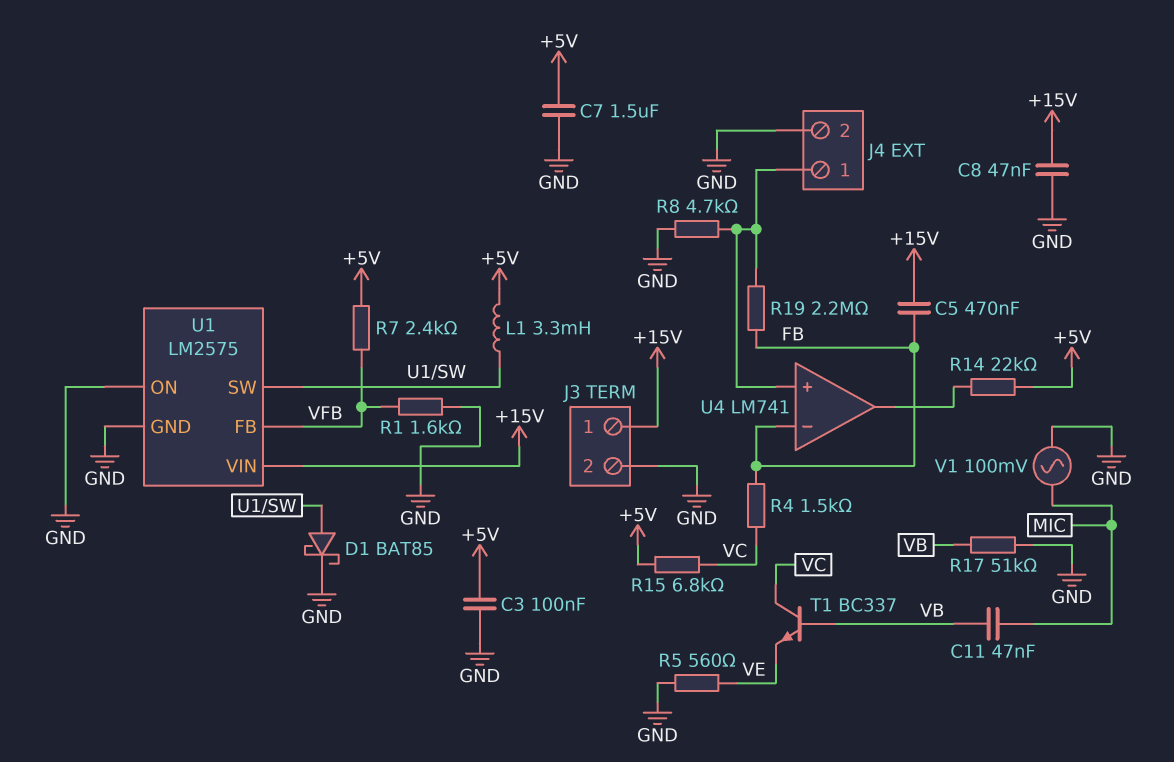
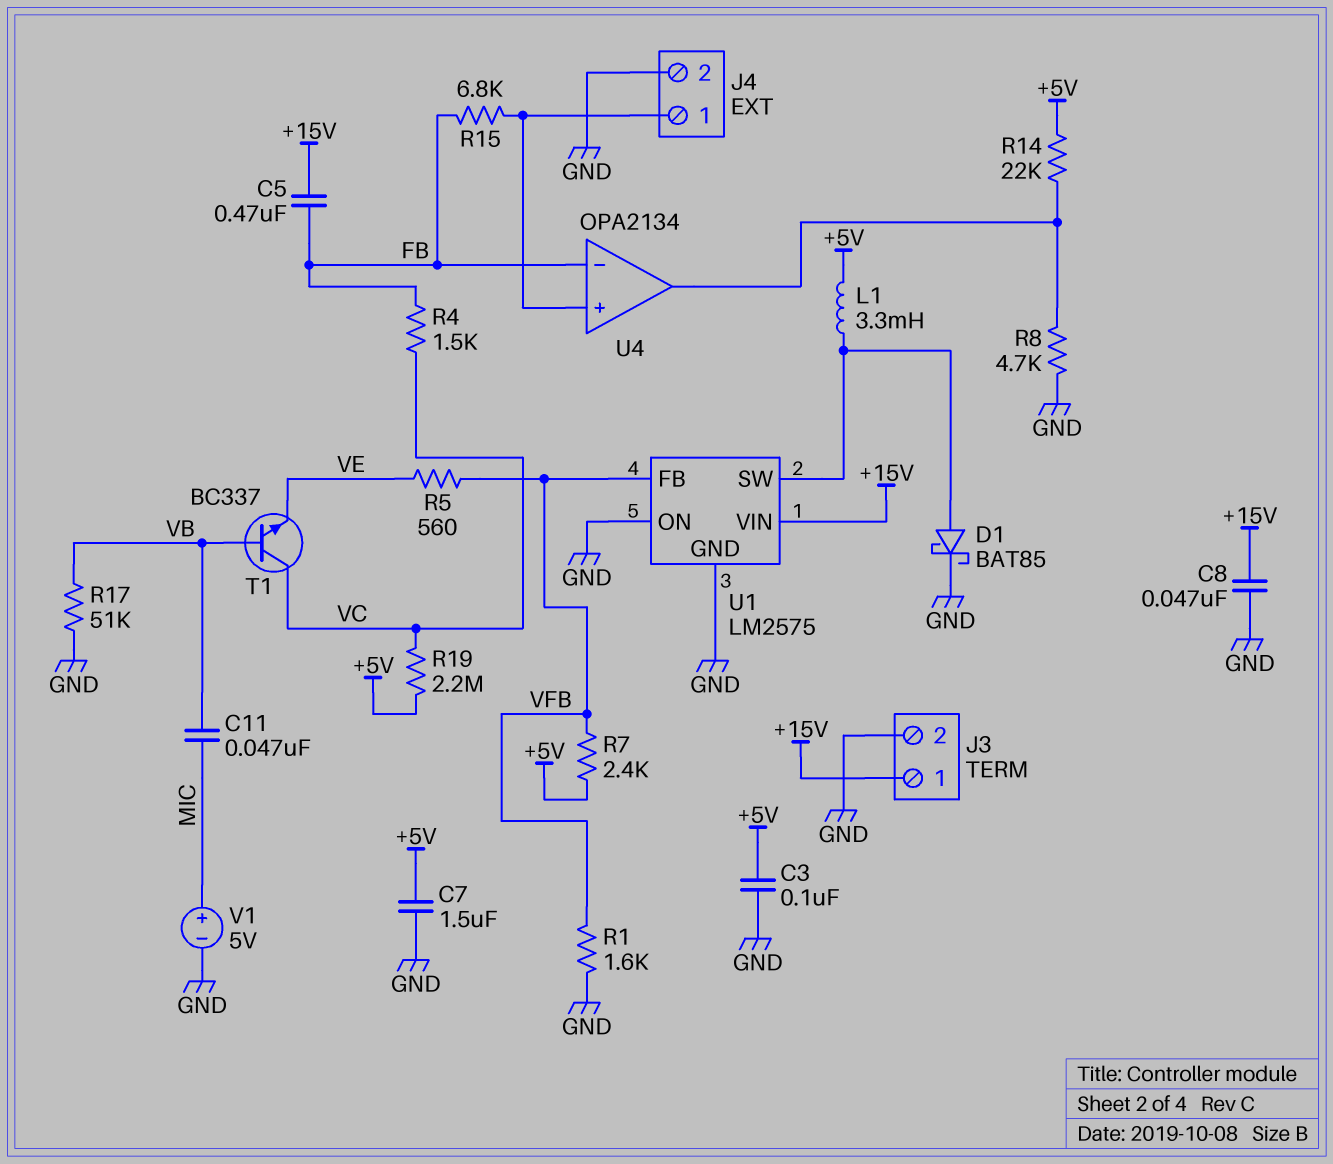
R5: 560 (GND, VE) -> 560 (VE, VFB)
R8: 4.7k (GND, J4/1) -> 4.7k (GND, U4/out)
R15: 6.8k (+5V, VC) -> 6.8k (FB, J4/1)
R19: 2.2M (FB, J4/1) -> 2.2M (+5V, VC)
U4: LM741 -> OPA2134
V1: AC 100mV (GND, MIC) -> 5V (plus MIC, minus GND)

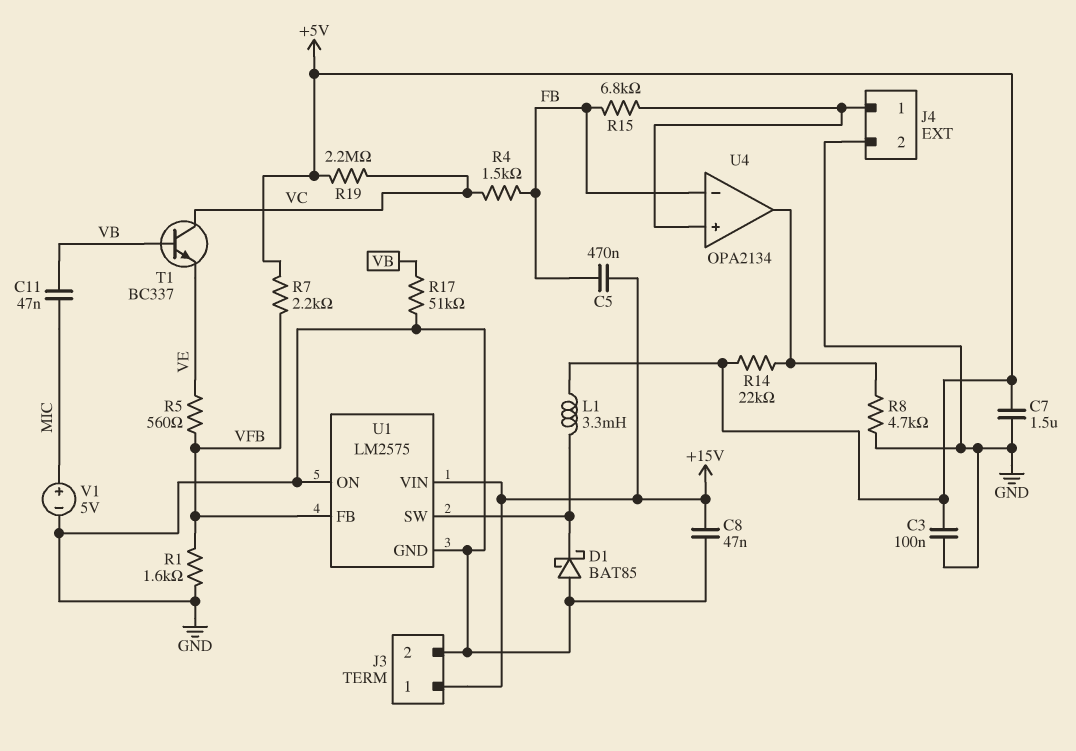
D1: schottky BAT85 (A U1/SW, K GND) -> schottky BAT85 (A GND, K U1/SW)
R7: 2.4k (+5V, VFB) -> 2.2k (+5V, VFB)

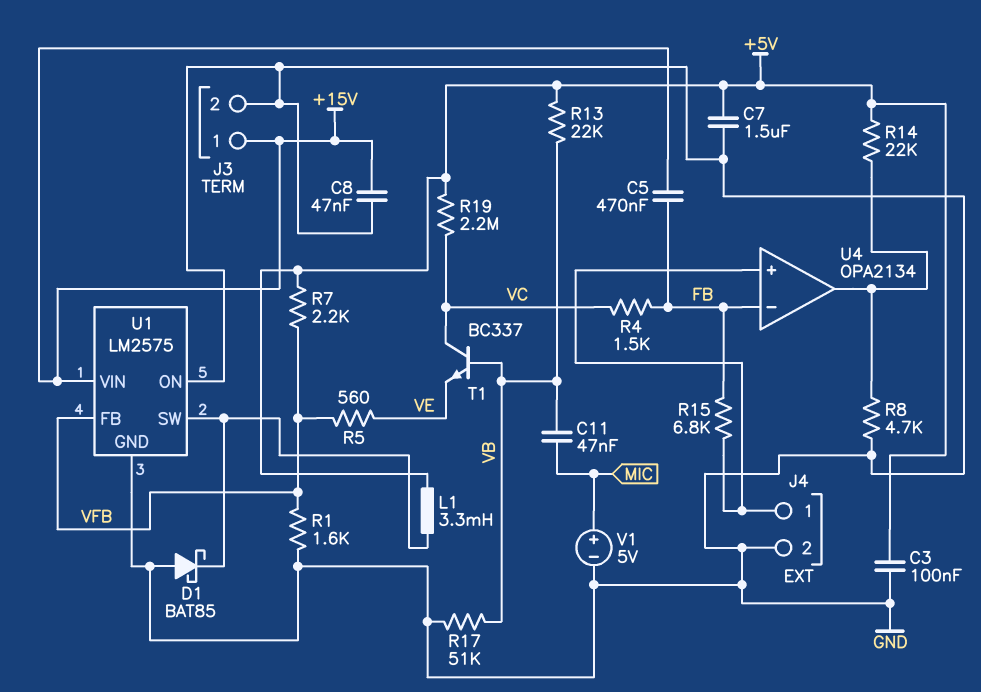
R13: none -> 22k (+5V, VB)

